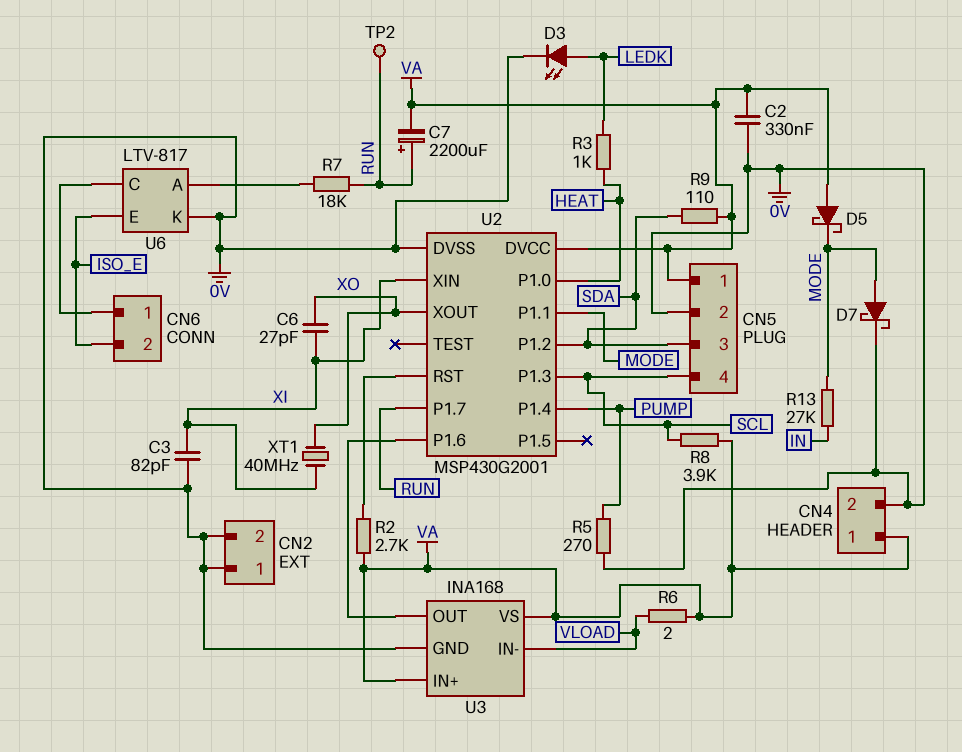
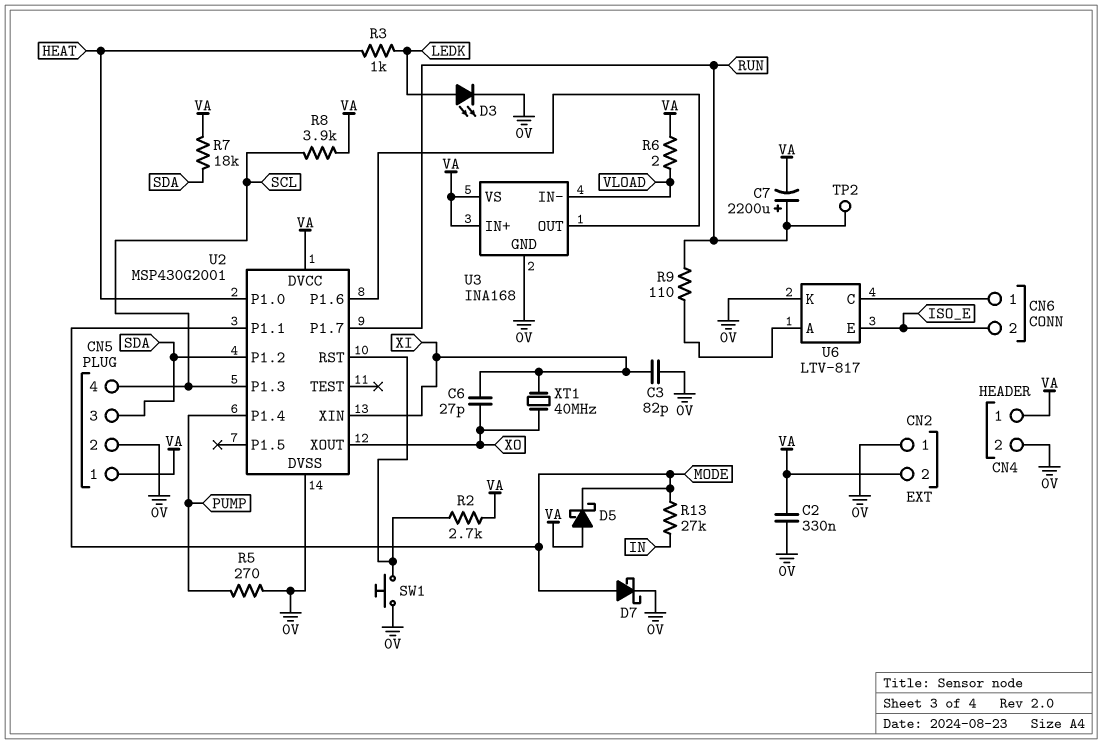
CN2 pin 2: 0V -> VA
R7: 18k (RUN, U6/A) -> 18k (SDA, VA)
R9: 110 (SDA, VA) -> 110 (RUN, U6/A)
SW1: none -> button (0V, U2/RST)

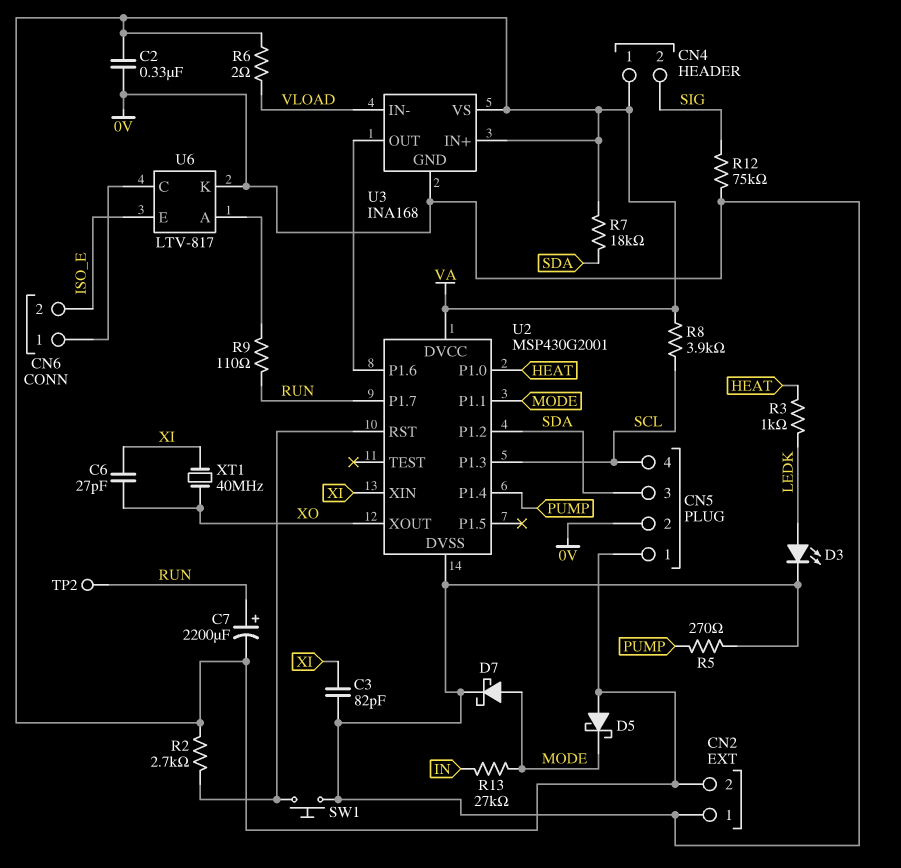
CN4 pin 2: 0V -> SIG
R12: none -> 75k (0V, SIG)

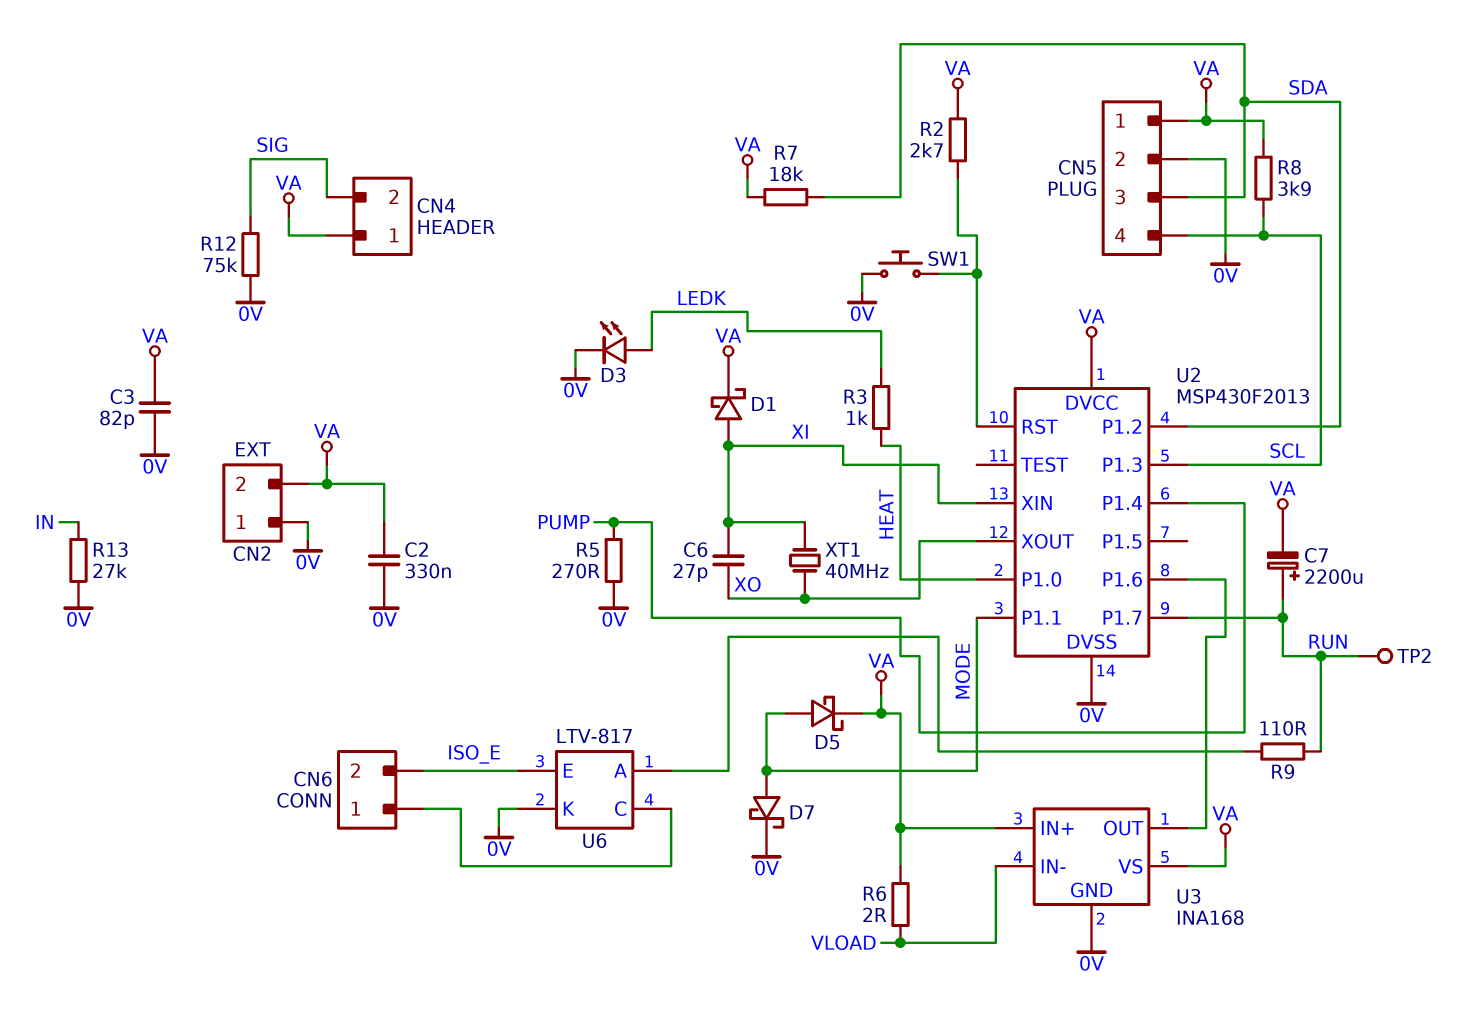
C3: 82pF (0V, XI) -> 82pF (0V, VA)
D1: none -> schottky (A XI, K VA)
D5: schottky (A VA, K MODE) -> schottky (A MODE, K VA)
R13: 27k (IN, MODE) -> 27k (0V, IN)
U2: MSP430G2001 -> MSP430F2013

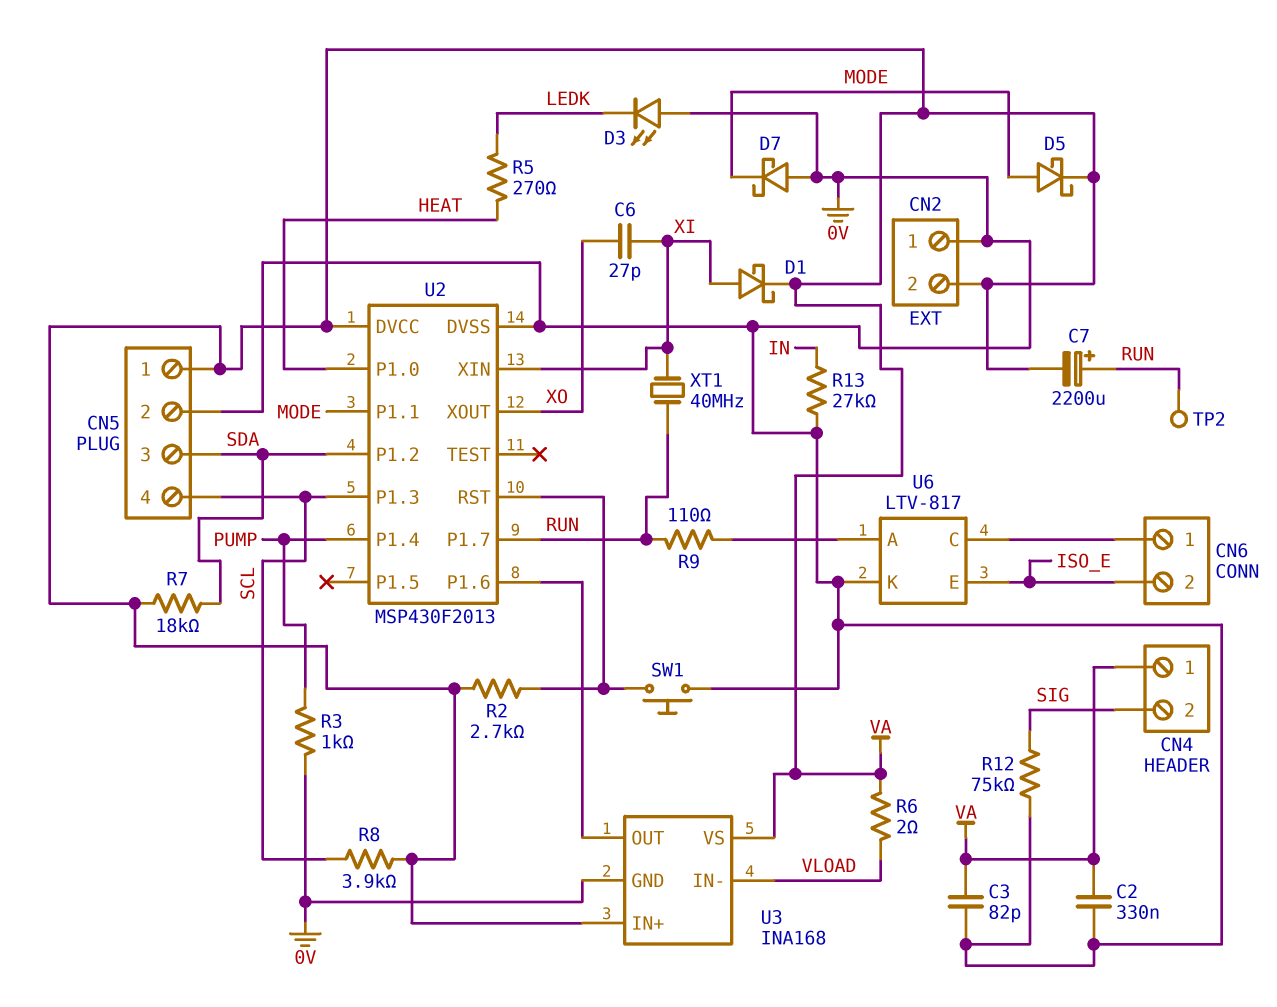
D3: LED (A LEDK, K 0V) -> LED (A 0V, K LEDK)
D7: schottky (A MODE, K 0V) -> schottky (A 0V, K MODE)
R3: 1k (HEAT, LEDK) -> 1k (0V, PUMP)
R5: 270 (0V, PUMP) -> 270 (HEAT, LEDK)
XT1: 40MHz (XI, XO) -> 40MHz (RUN, XI)

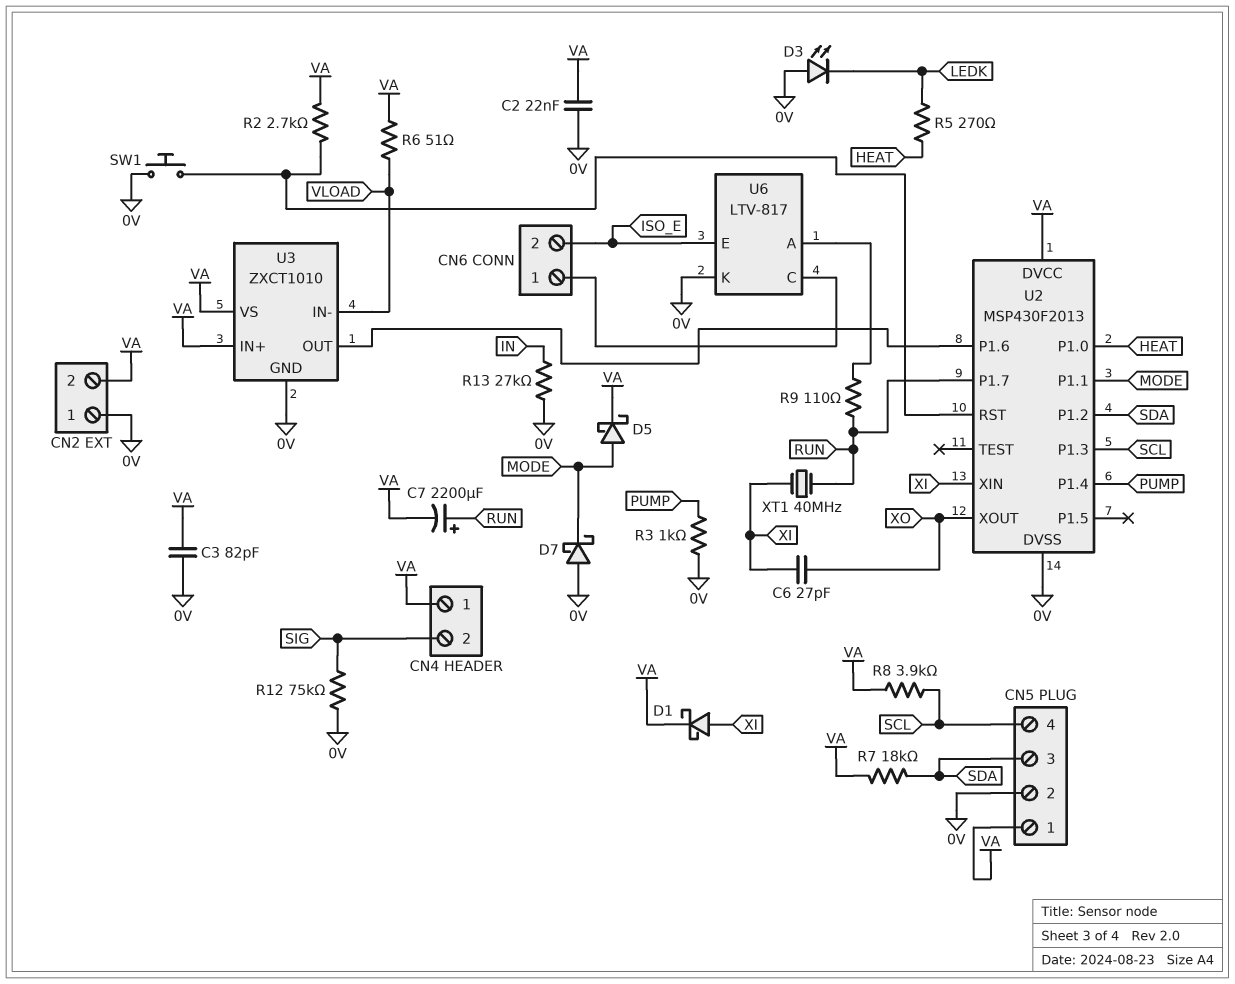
C2: 330nF (0V, VA) -> 22nF (0V, VA)
R6: 2 (VA, VLOAD) -> 51 (VA, VLOAD)
TP2: test point (RUN) -> none
U3: INA168 -> ZXCT1010

